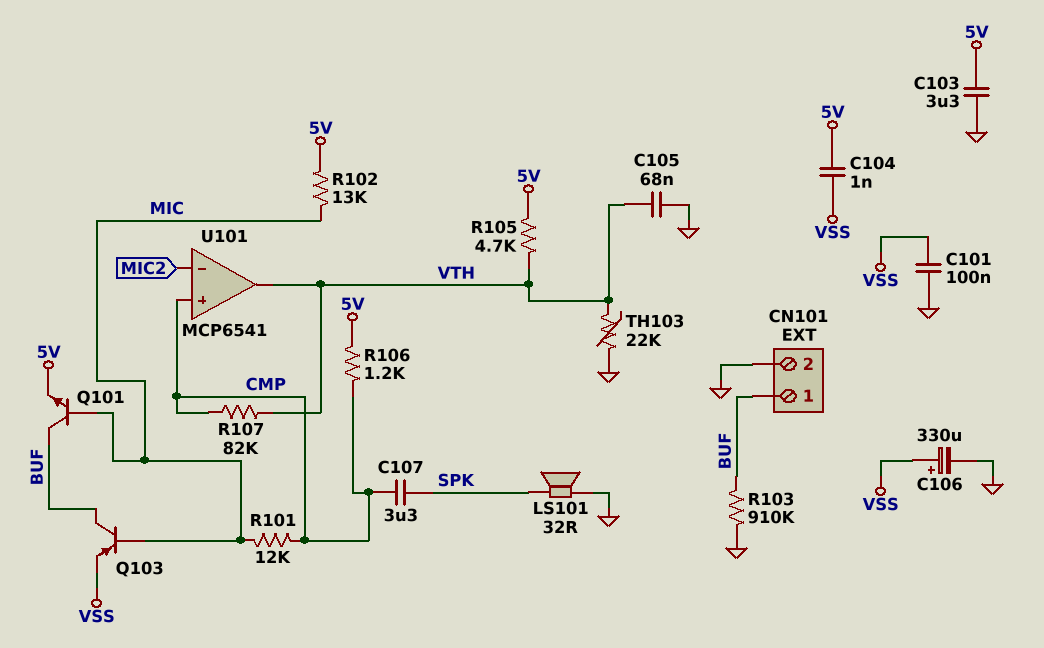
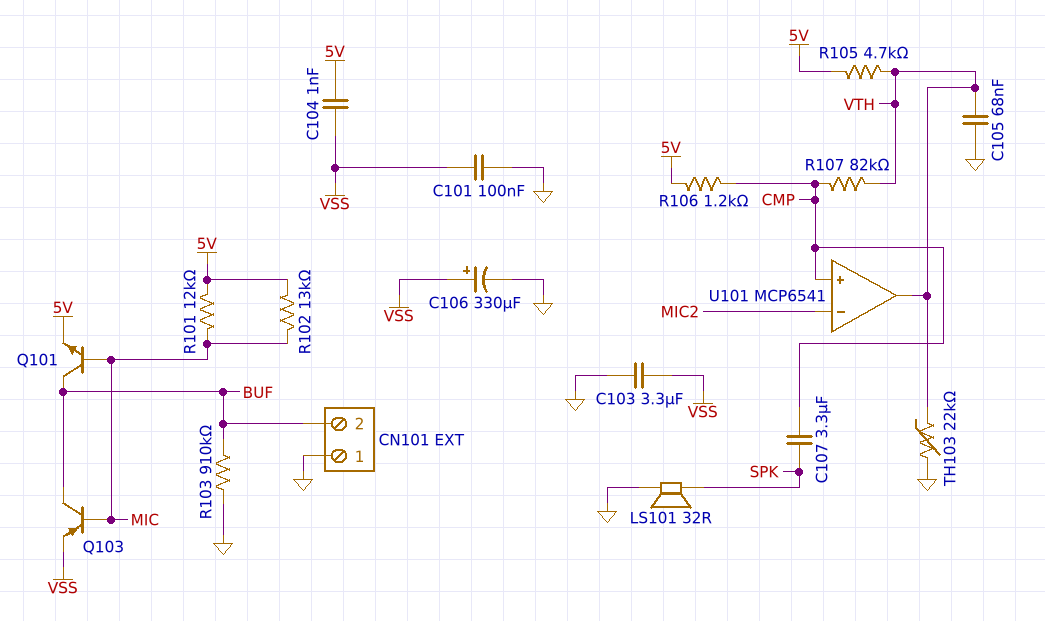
C103: 3.3uF (5V, GND) -> 3.3uF (GND, VSS)
CN101 pin 1: BUF -> GND
CN101 pin 2: GND -> BUF
R101: 12k (CMP, MIC) -> 12k (5V, MIC)

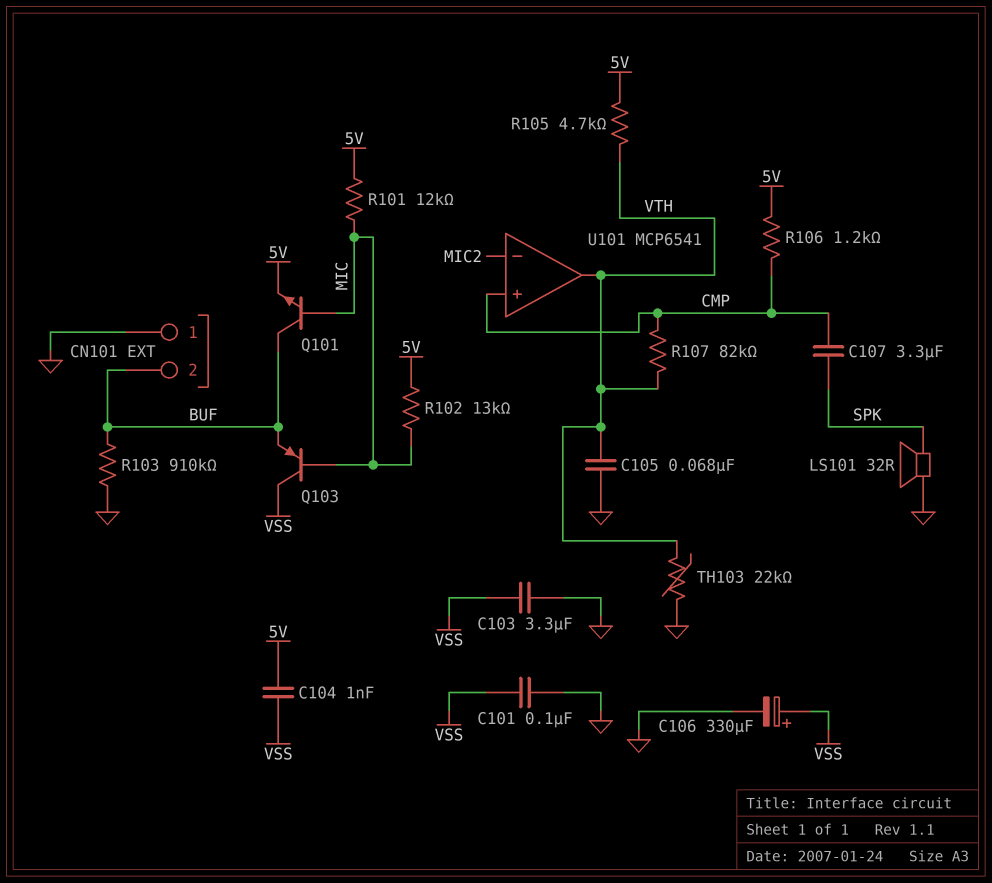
Q103: PNP (B MIC, C BUF, E VSS) -> PNP (B MIC, C VSS, E BUF)

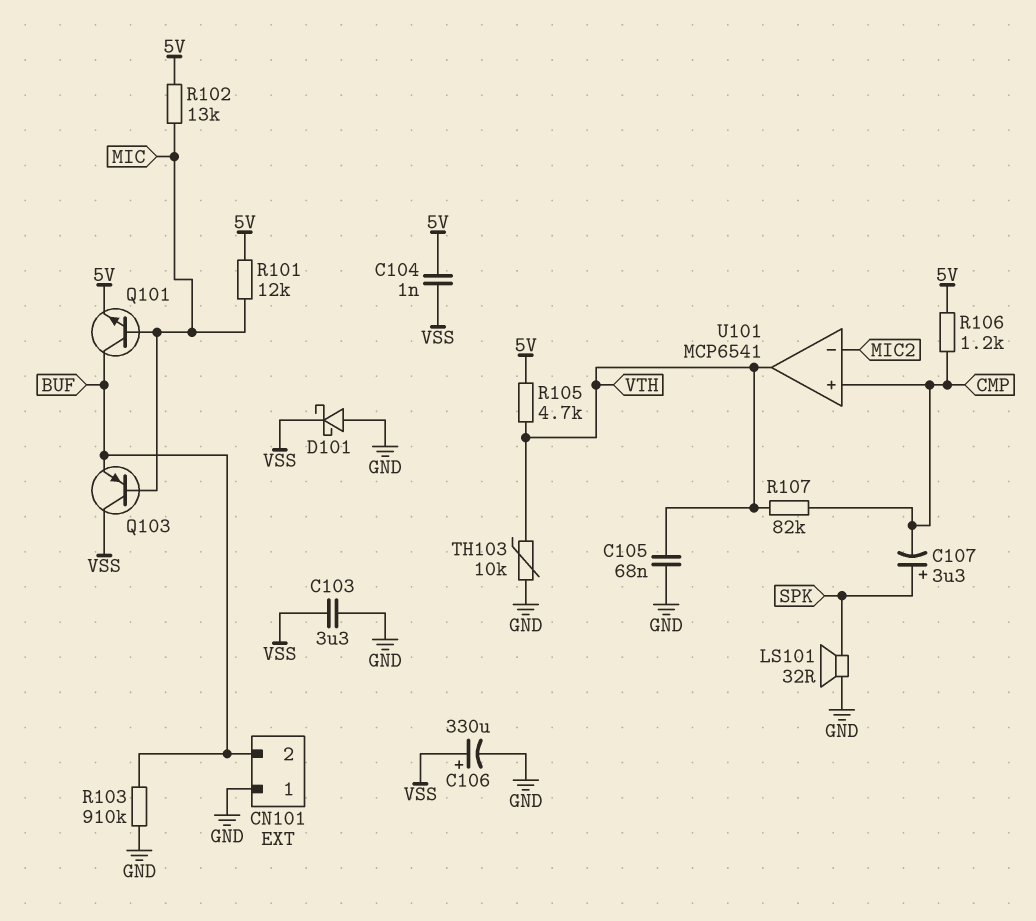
C101: 100nF (GND, VSS) -> none
C107: 3.3uF (CMP, SPK) -> 3.3uF (plus SPK, minus CMP)
D101: none -> schottky (A GND, K VSS)
TH103: 22k (GND, VTH) -> 10k (GND, VTH)

